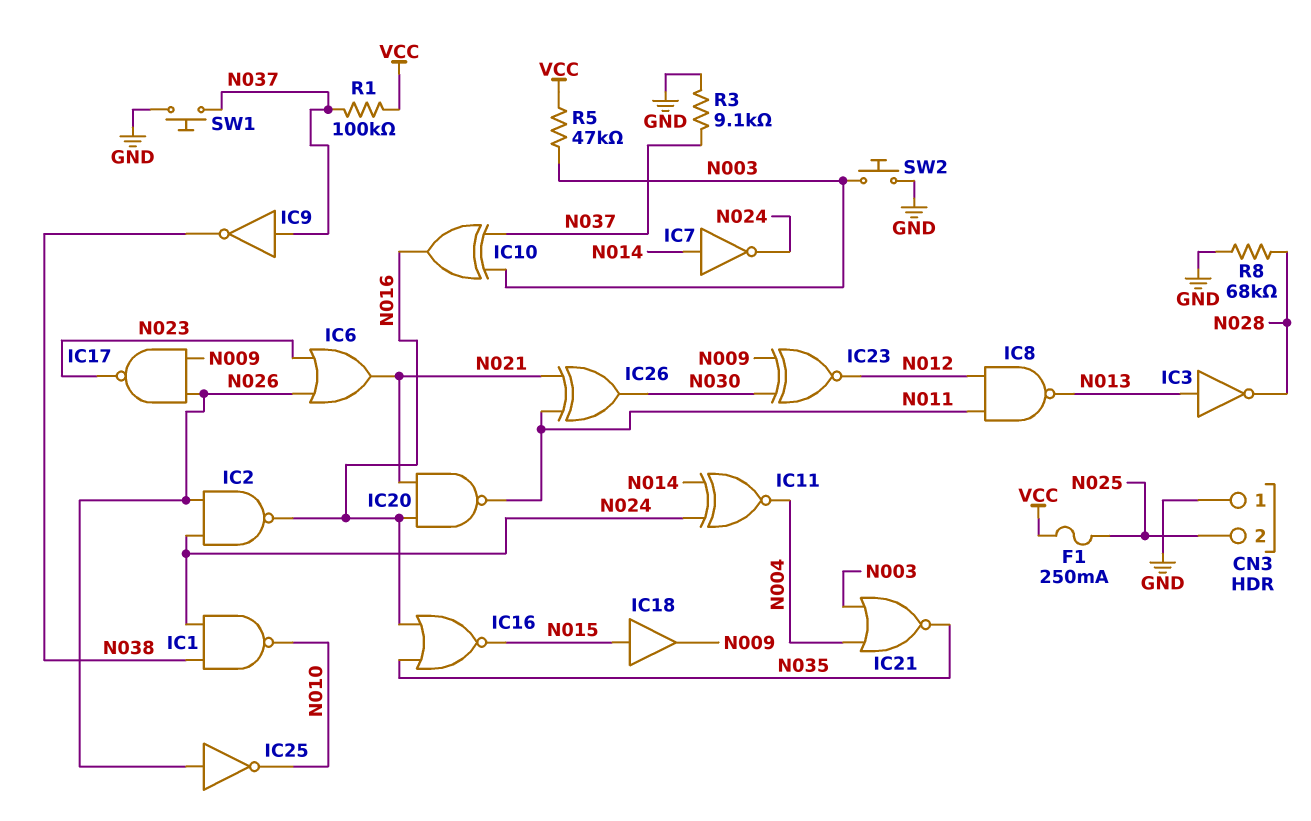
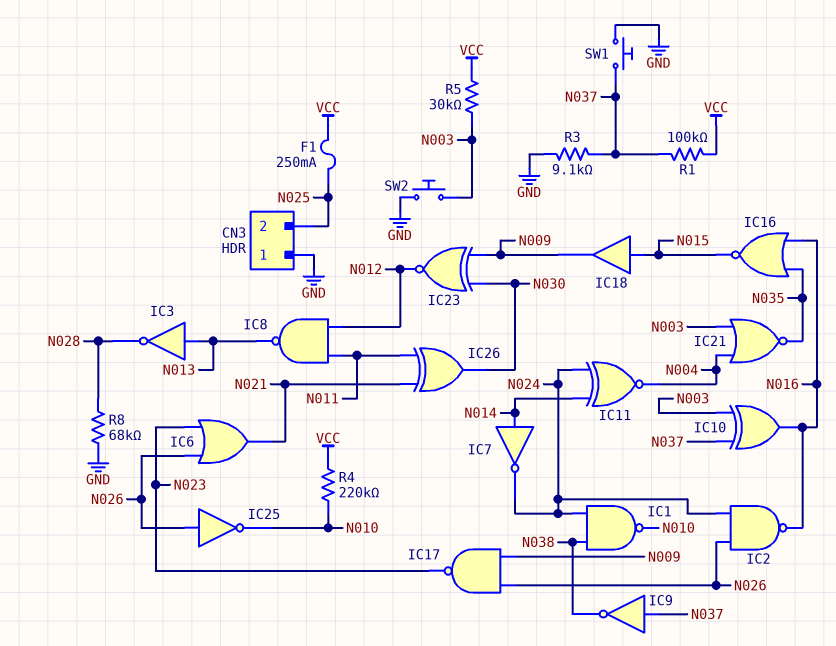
IC20: NAND (in N016, in N021, out N011) -> none
R4: none -> 220k (N010, VCC)
R5: 47k (N003, VCC) -> 30k (N003, VCC)

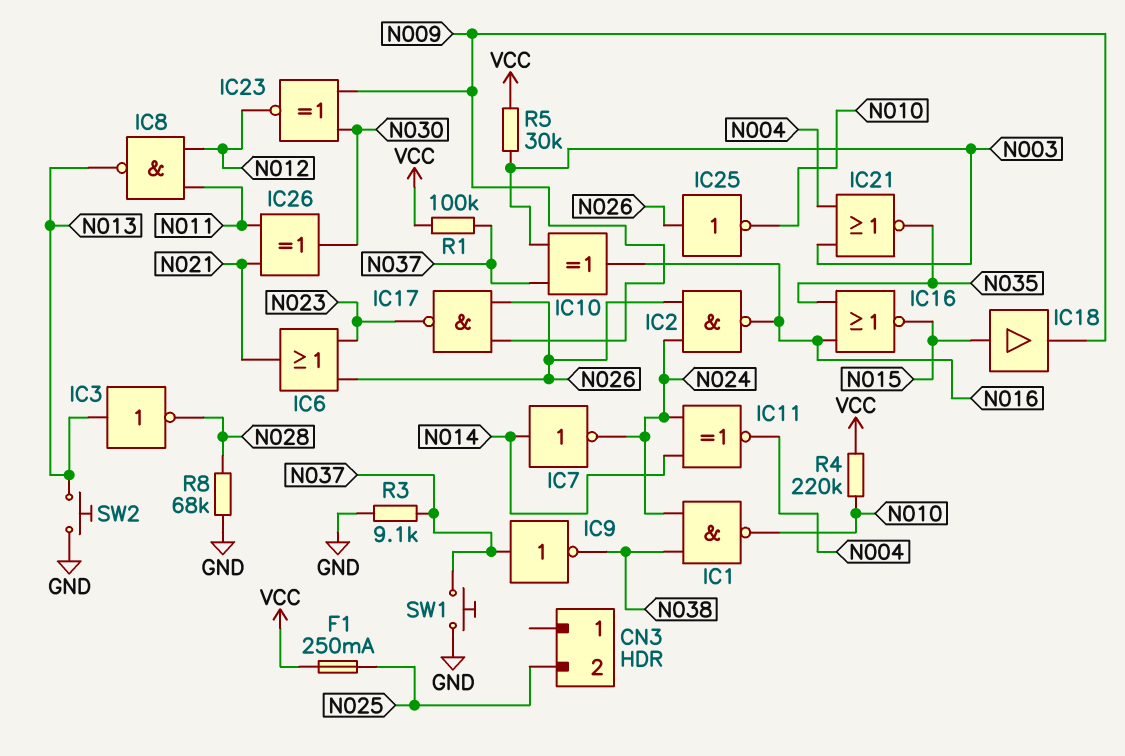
CN3 pin 1: GND -> none
SW2: button (GND, N003) -> button (GND, N013)

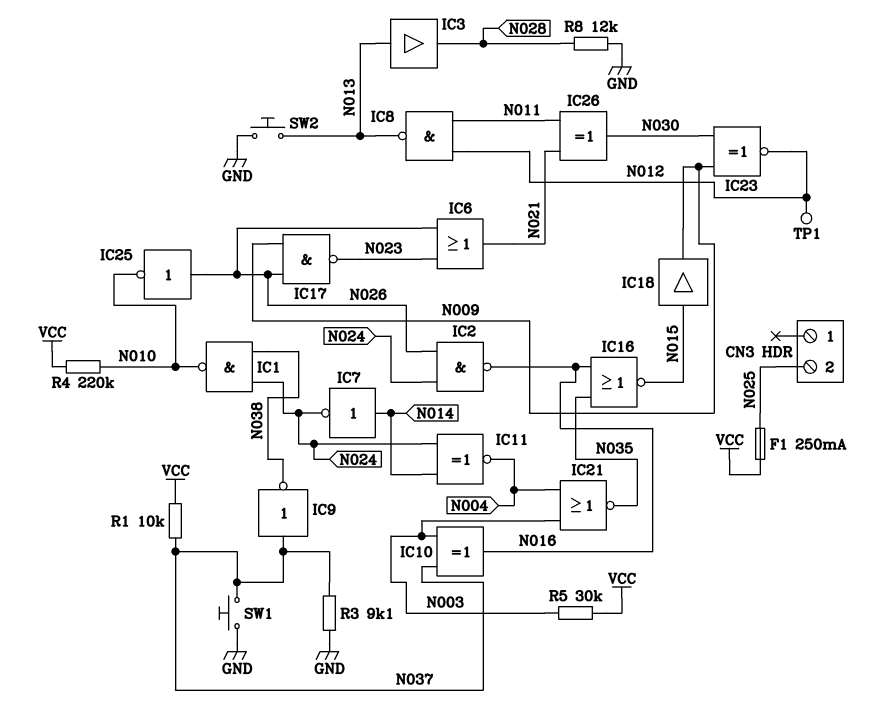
IC3: NOT (in N013, out N028) -> buffer (in N013, out N028)
R1: 100k (N037, VCC) -> 10k (N037, VCC)
R8: 68k (GND, N028) -> 12k (GND, N028)
TP1: none -> test point (N012)

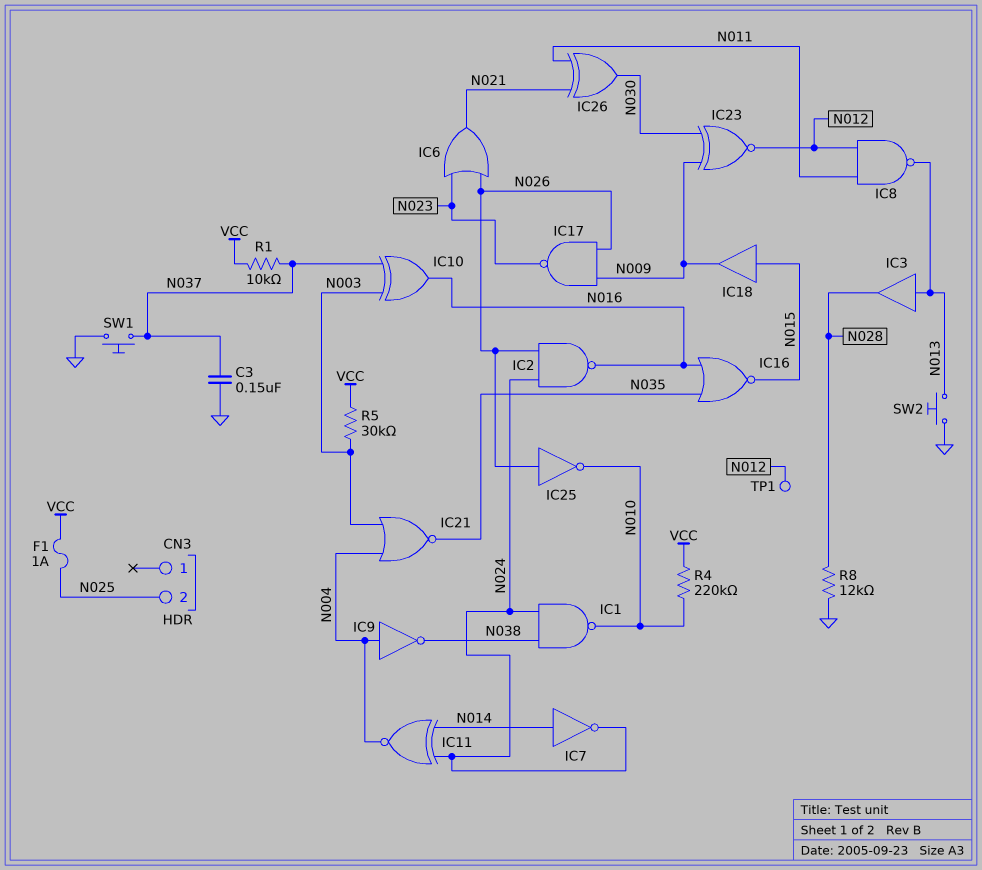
C3: none -> 150nF (GND, N037)
F1: 250mA (N025, VCC) -> 1A (N025, VCC)
IC9: NOT (in N037, out N038) -> NOT (in N004, out N038)
R3: 9.1k (GND, N037) -> none

